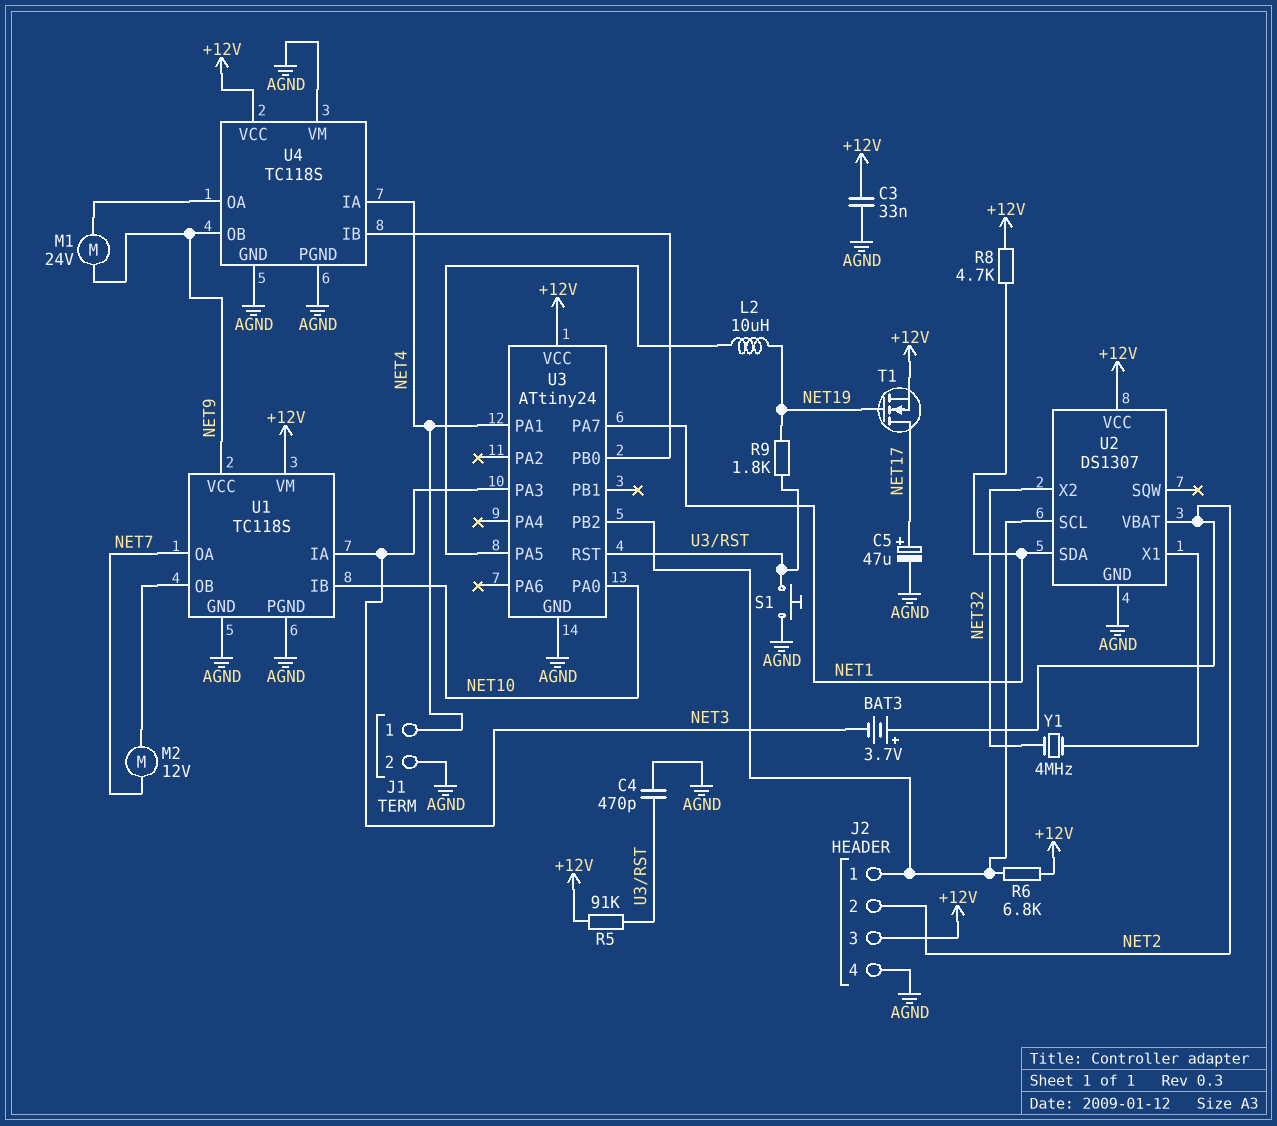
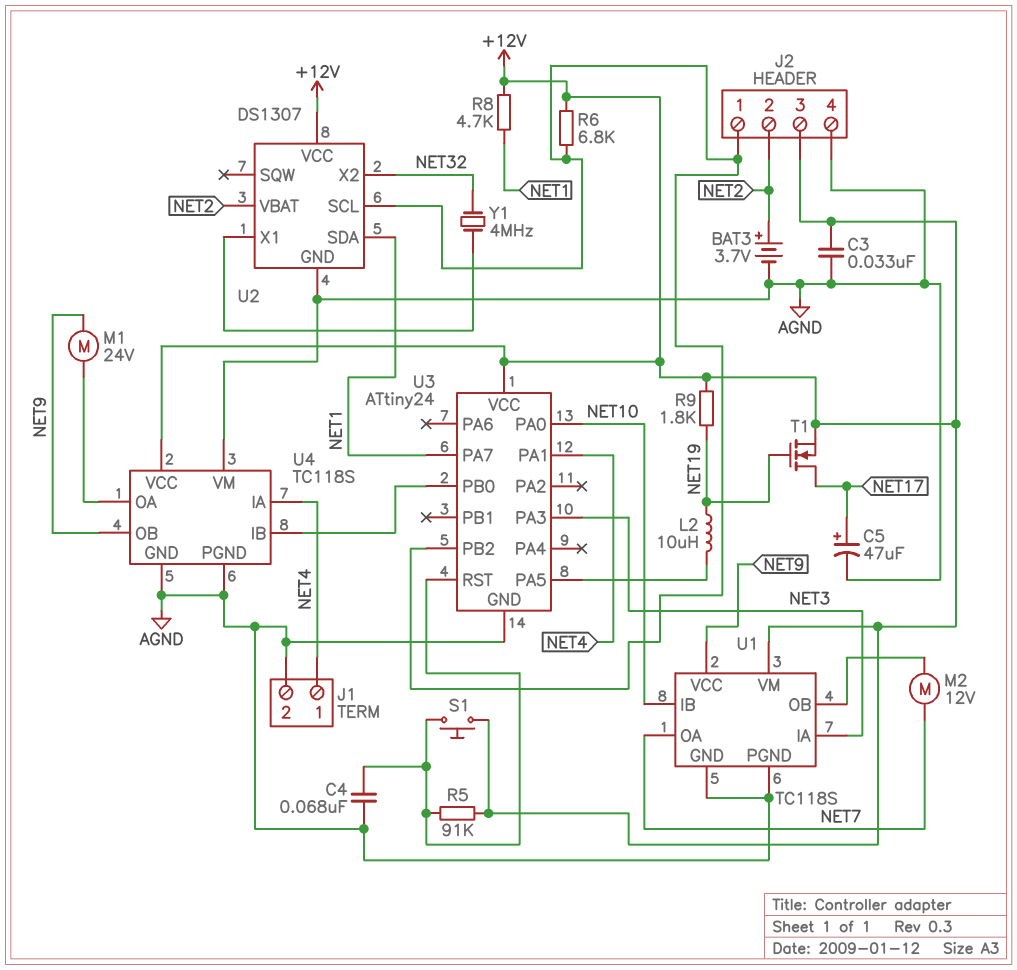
BAT3: 3.7V (plus NET2, minus NET3) -> 3.7V (plus NET2, minus AGND)
C4: 470pF (AGND, U3/RST) -> 68nF (AGND, U3/RST)
R9: 1.8k (NET19, U3/RST) -> 1.8k (+12V, NET19)
S1: button (AGND, U3/RST) -> button (+12V, U3/RST)

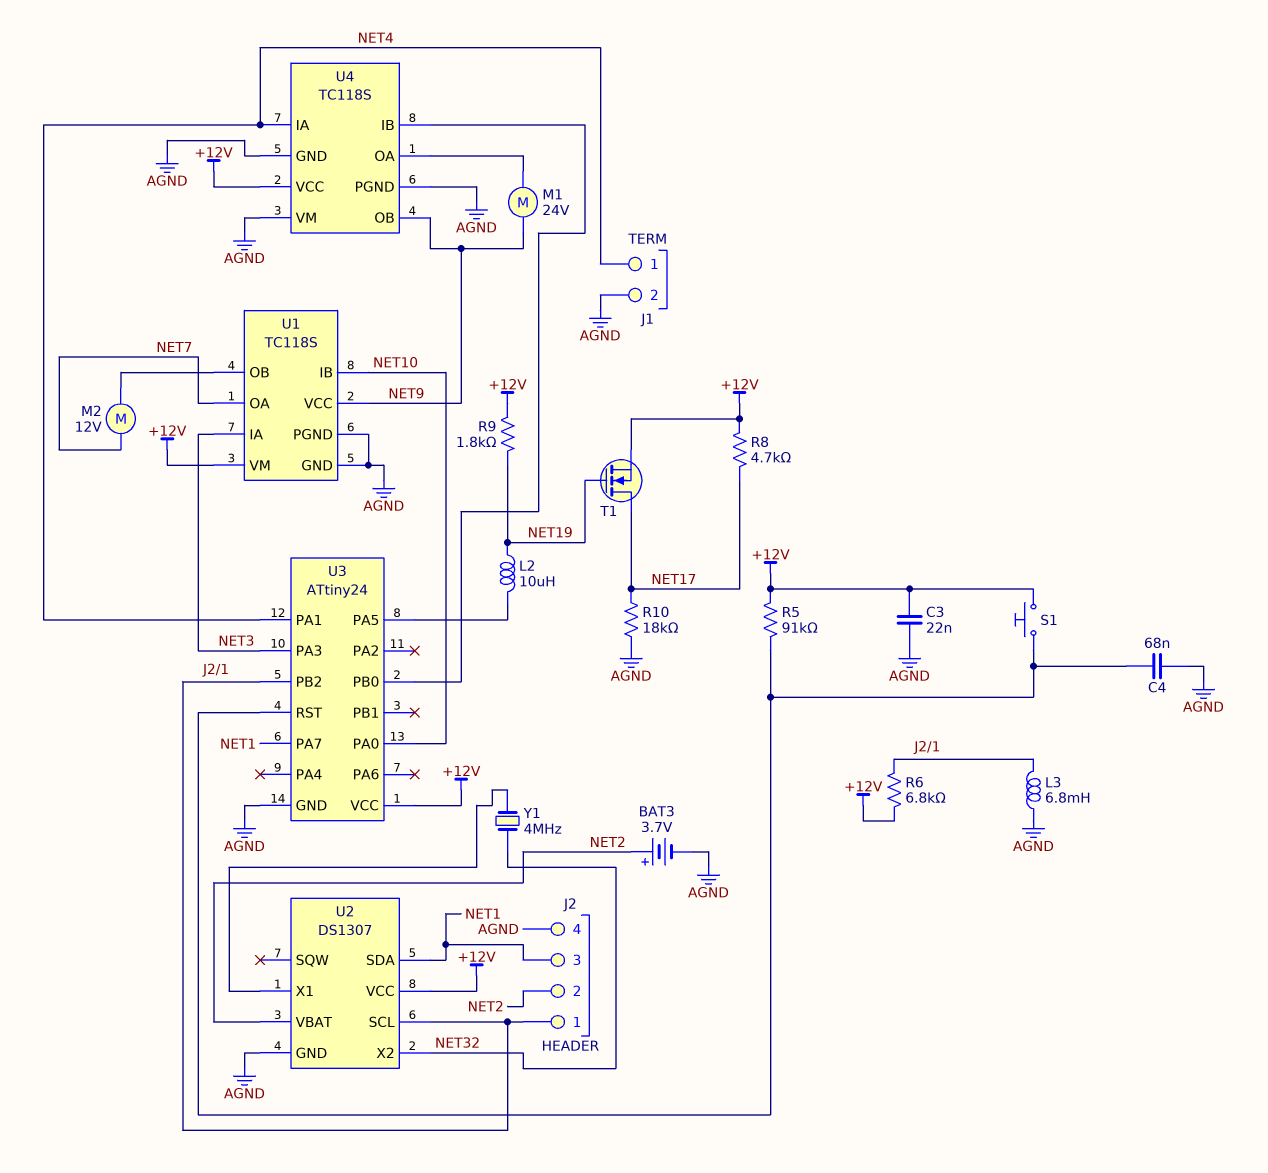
C3: 33nF (+12V, AGND) -> 22nF (+12V, AGND)
C5: 47uF (plus NET17, minus AGND) -> none
J2 pin 3: +12V -> NET1
L3: none -> 6.8mH (AGND, J2/1)
R8: 4.7k (+12V, NET1) -> 4.7k (+12V, NET17)
R10: none -> 18k (AGND, NET17)

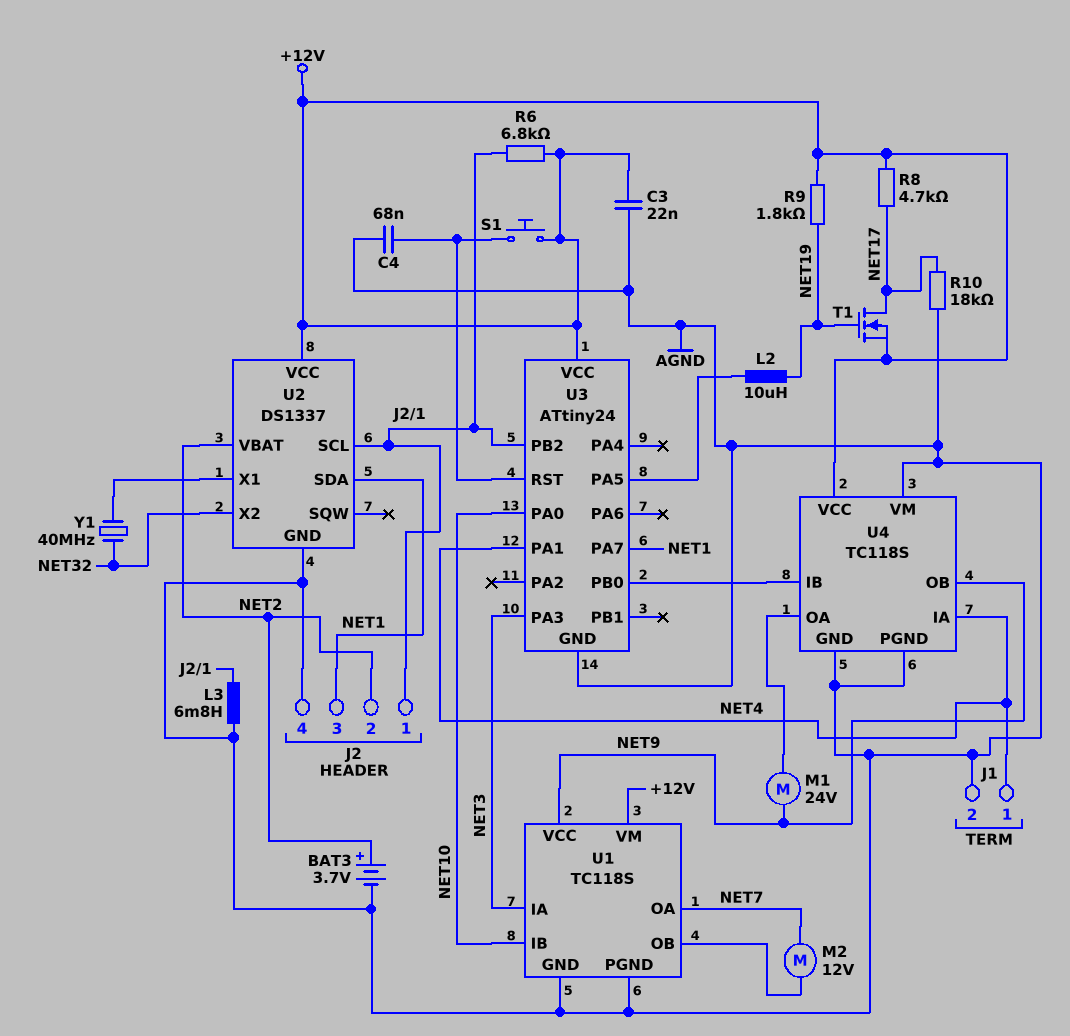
R5: 91k (+12V, U3/RST) -> none
U2: DS1307 -> DS1337
Y1: 4MHz (NET32, U2/X1) -> 40MHz (NET32, U2/X1)

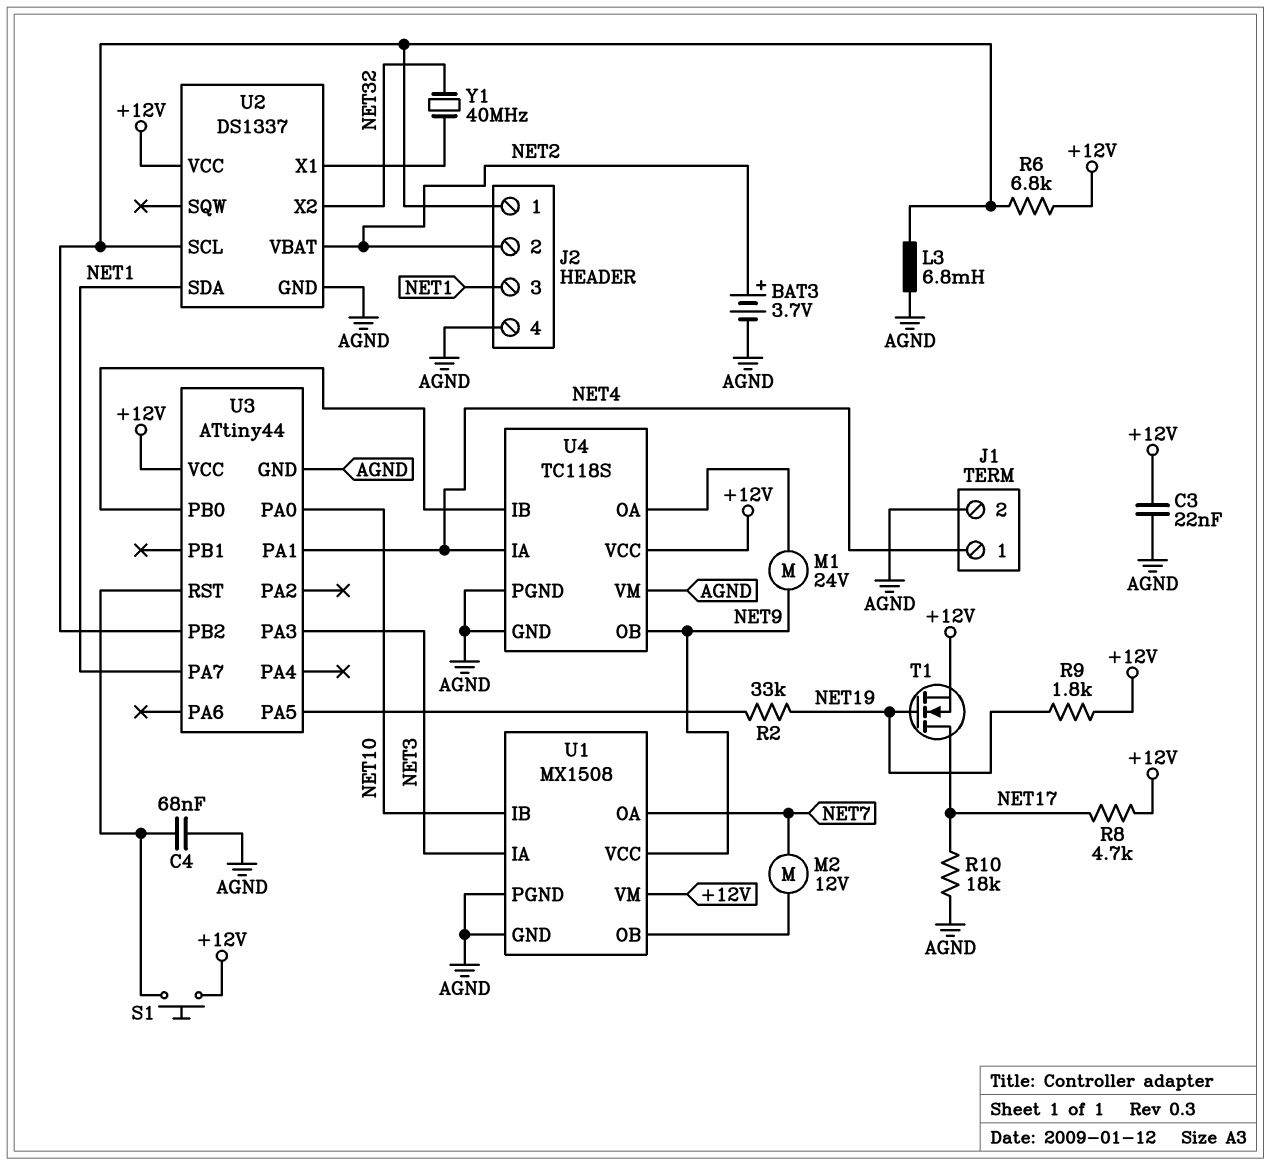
L2: 10uH (NET19, U3/PA5) -> none
R2: none -> 33k (NET19, U3/PA5)
U1: TC118S -> MX1508
U3: ATtiny24 -> ATtiny44

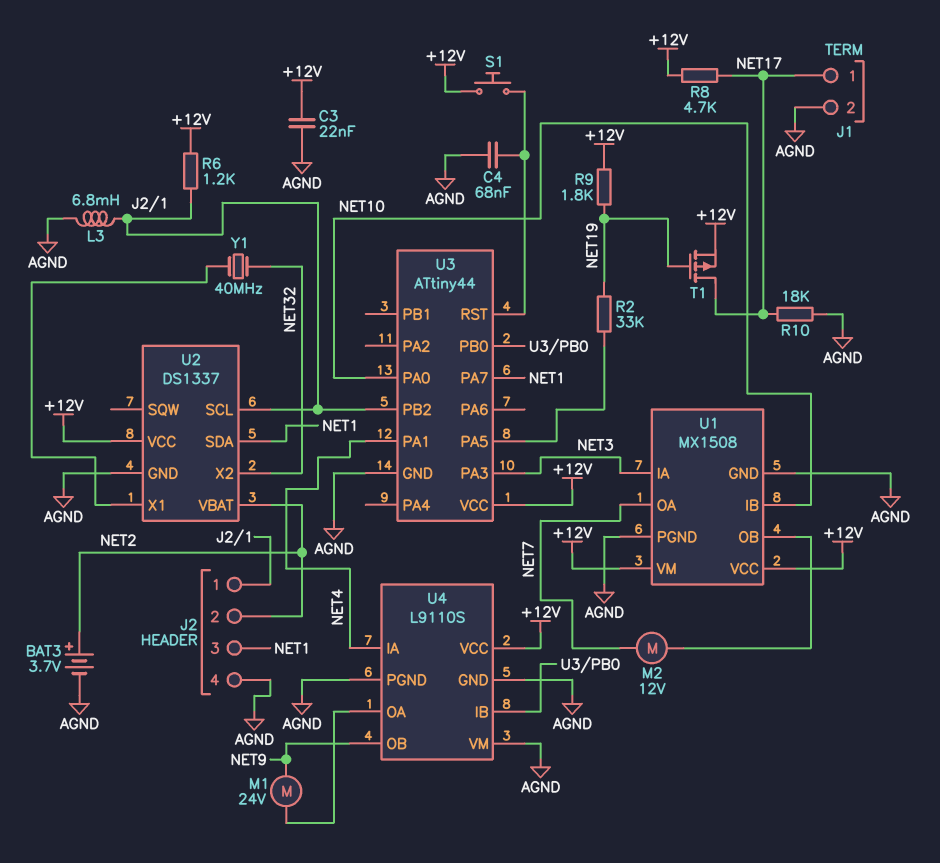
J1 pin 1: NET4 -> NET17
R6: 6.8k (+12V, J2/1) -> 1.2k (+12V, J2/1)
T1: NMOS (G NET19, D NET17, S +12V) -> PMOS (G NET19, D NET17, S +12V)
U1 pin VCC: NET9 -> +12V
U4: TC118S -> L9110S

